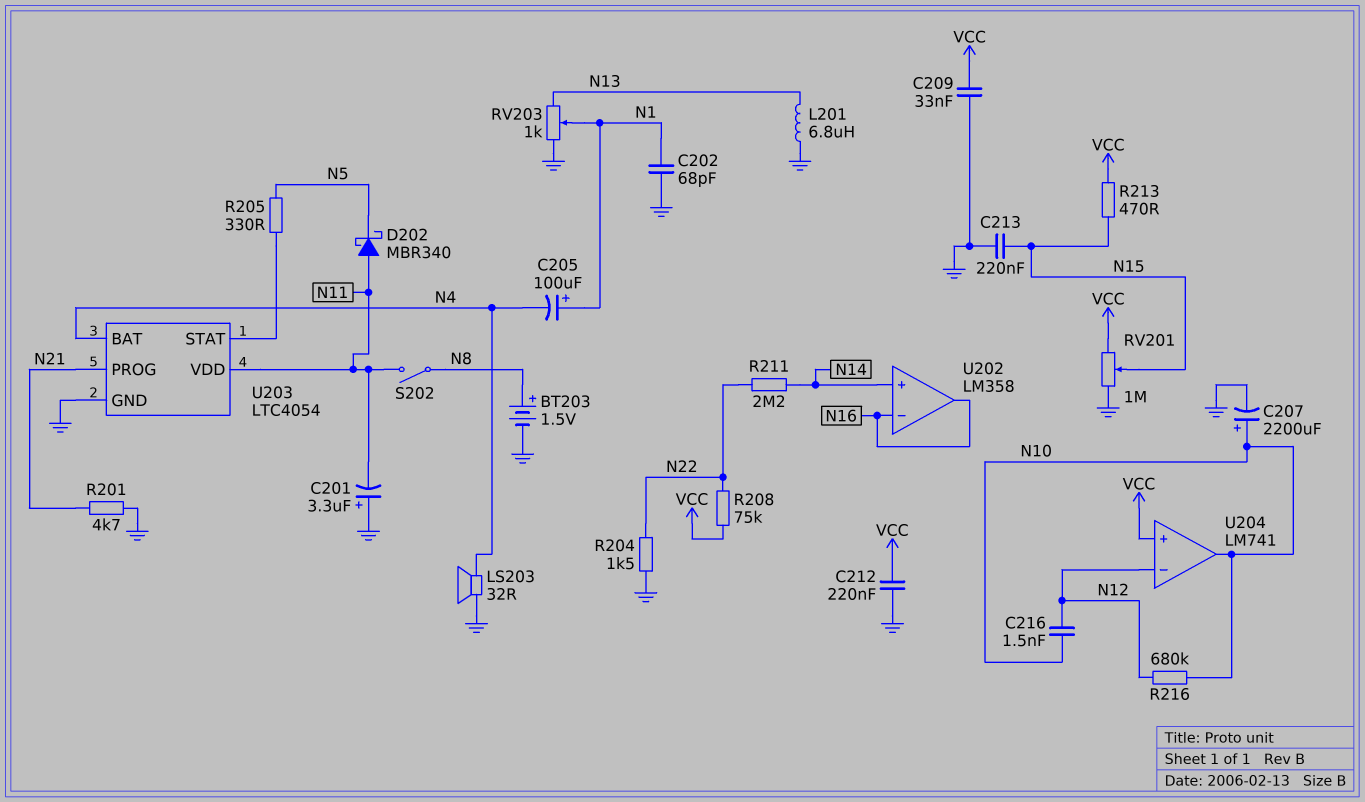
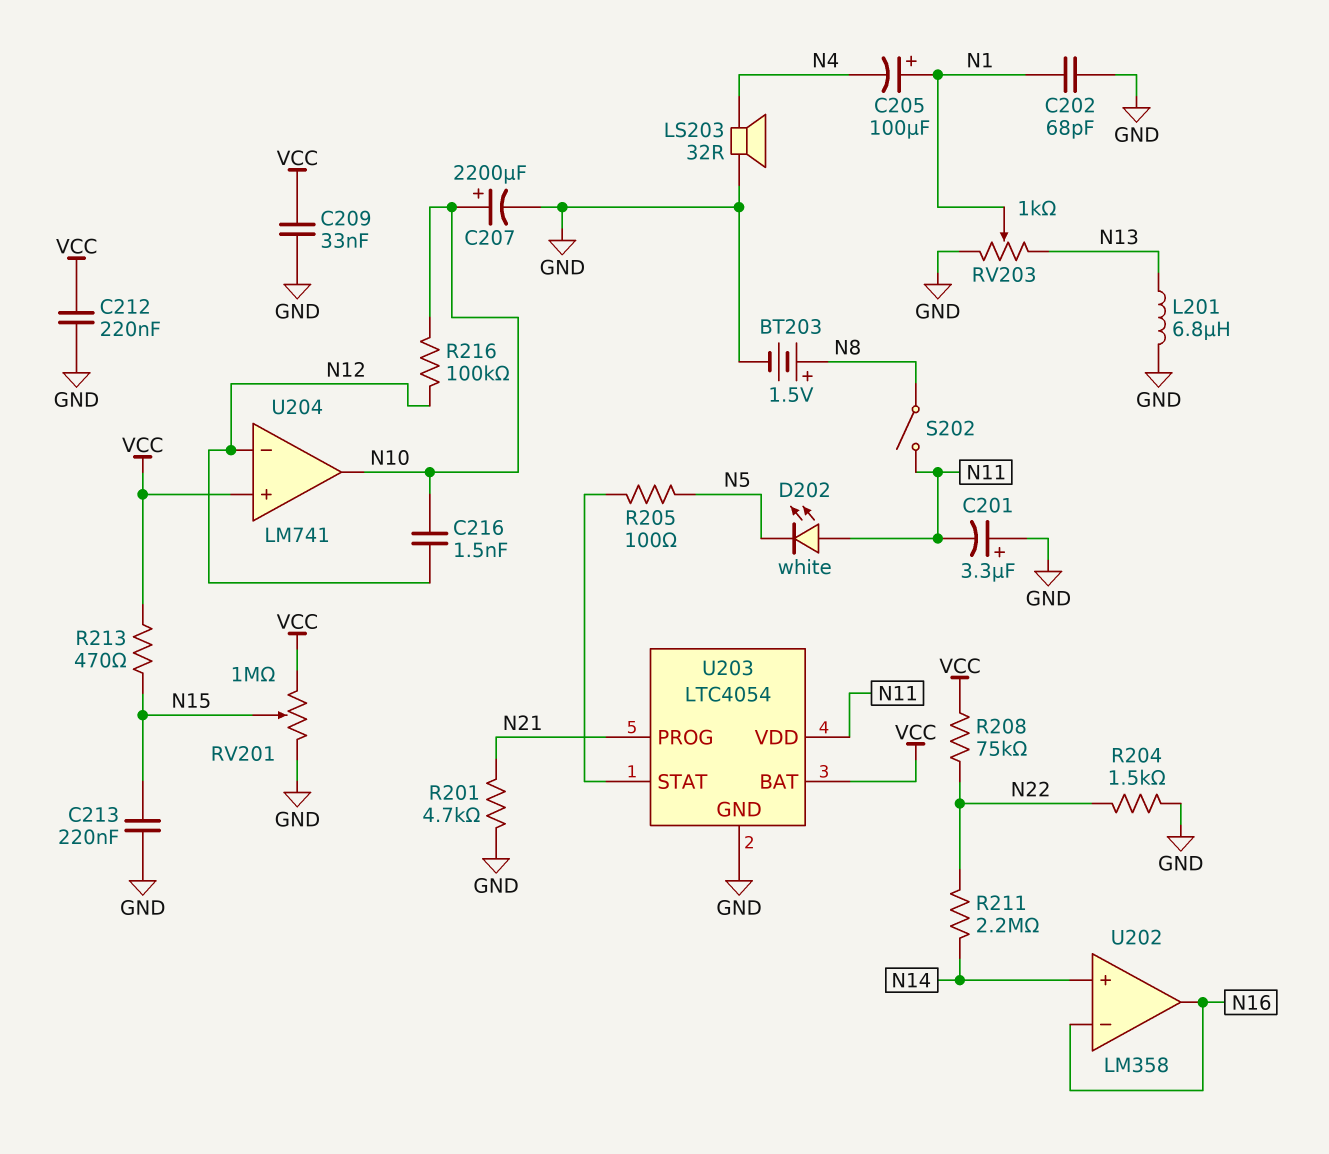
D202: schottky MBR340 (A N11, K N5) -> LED white (A N11, K N5)
R205: 330 (N5, U203/STAT) -> 100 (N5, U203/STAT)
R216: 680k (N10, N12) -> 100k (N10, N12)
U203 pin BAT: N4 -> VCC

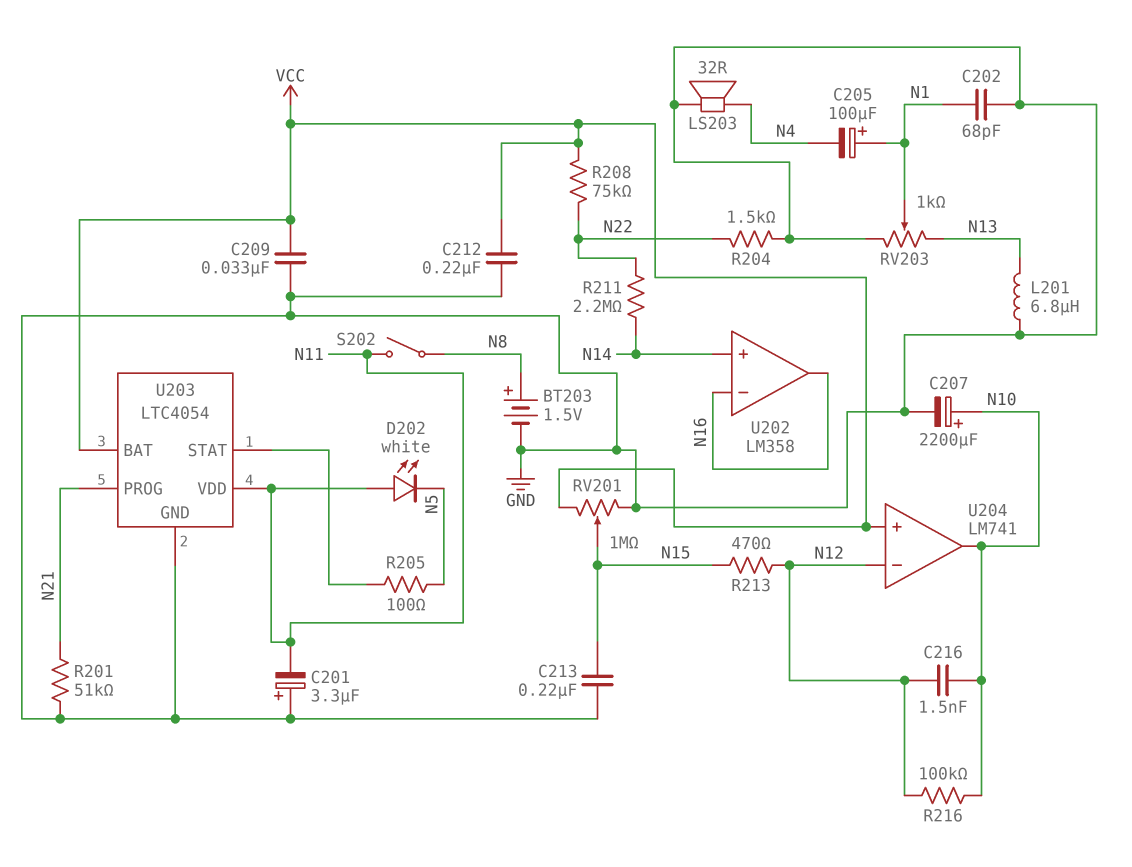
R201: 4.7k (GND, N21) -> 51k (GND, N21)
R213: 470 (N15, VCC) -> 470 (N12, N15)

